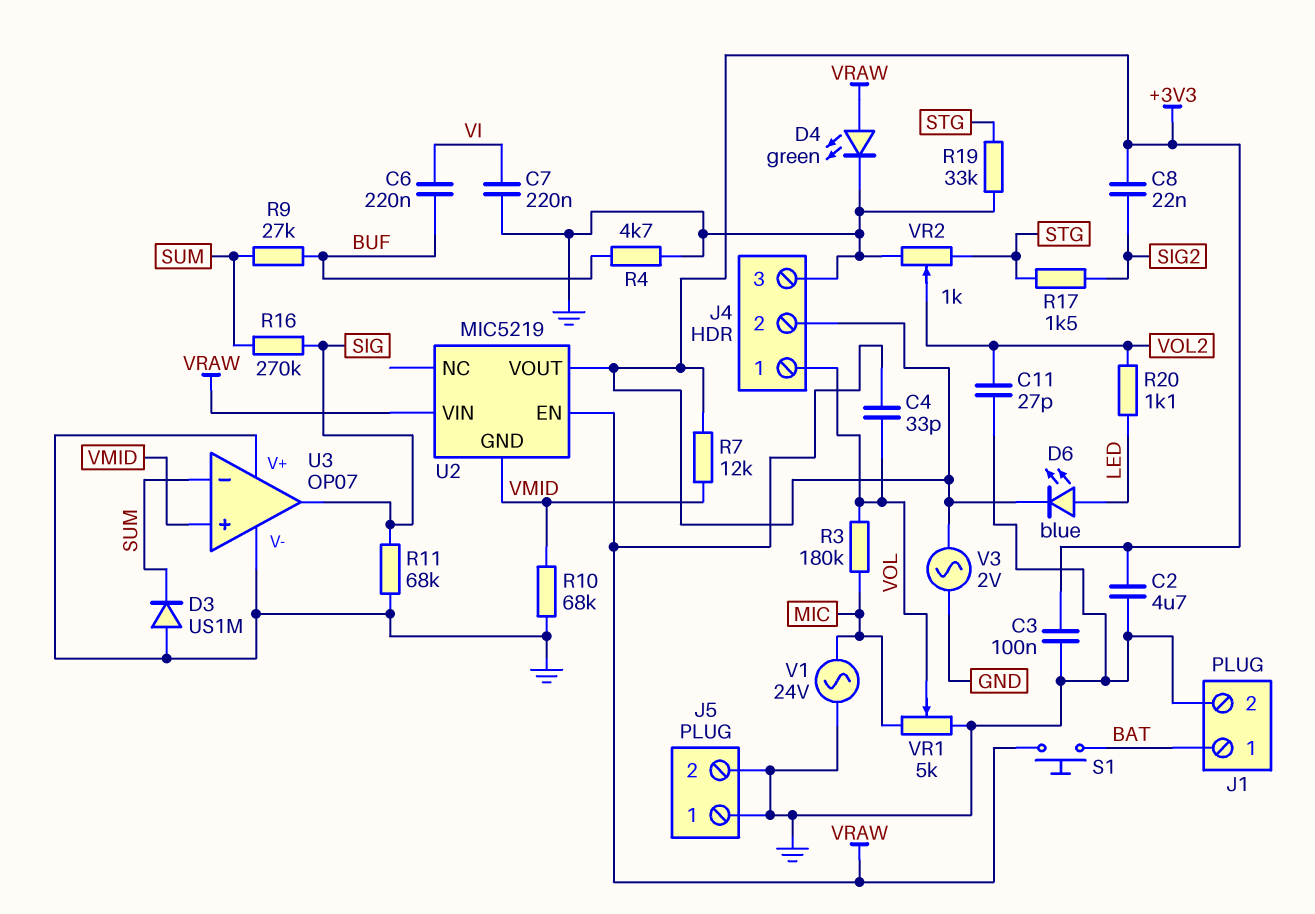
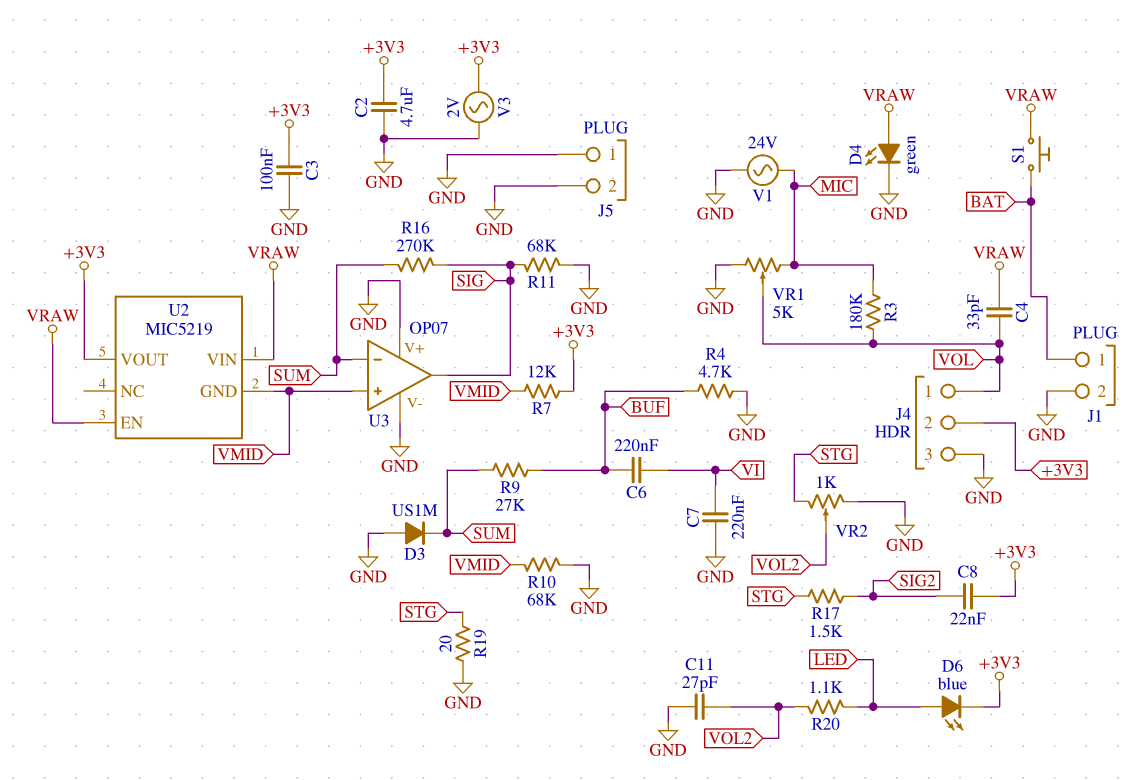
R19: 33k (GND, STG) -> 20 (GND, STG)

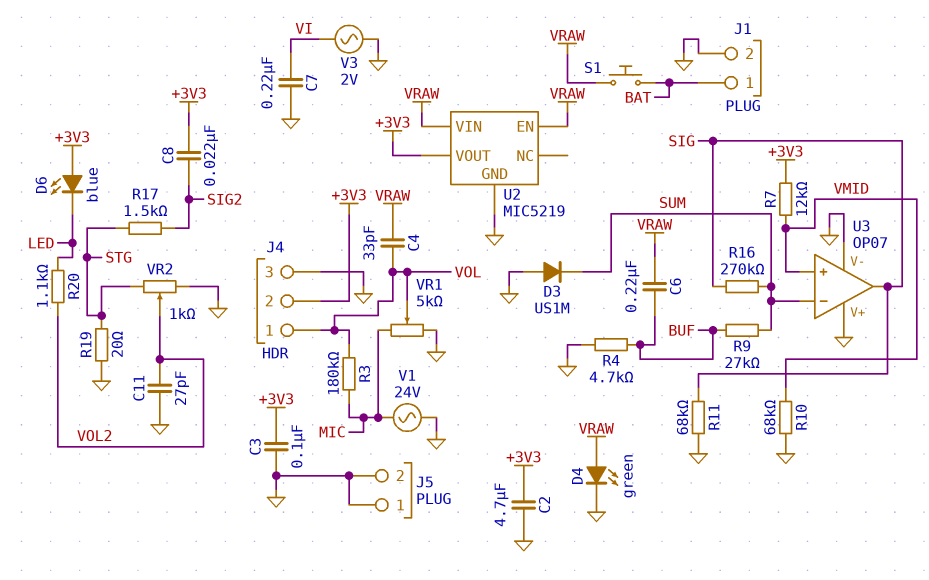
C6: 220nF (BUF, VI) -> 220nF (BUF, VRAW)
D6: LED blue (A LED, K +3V3) -> LED blue (A +3V3, K LED)
U2 pin GND: VMID -> GND
V3: AC 2V (+3V3, GND) -> AC 2V (GND, VI)

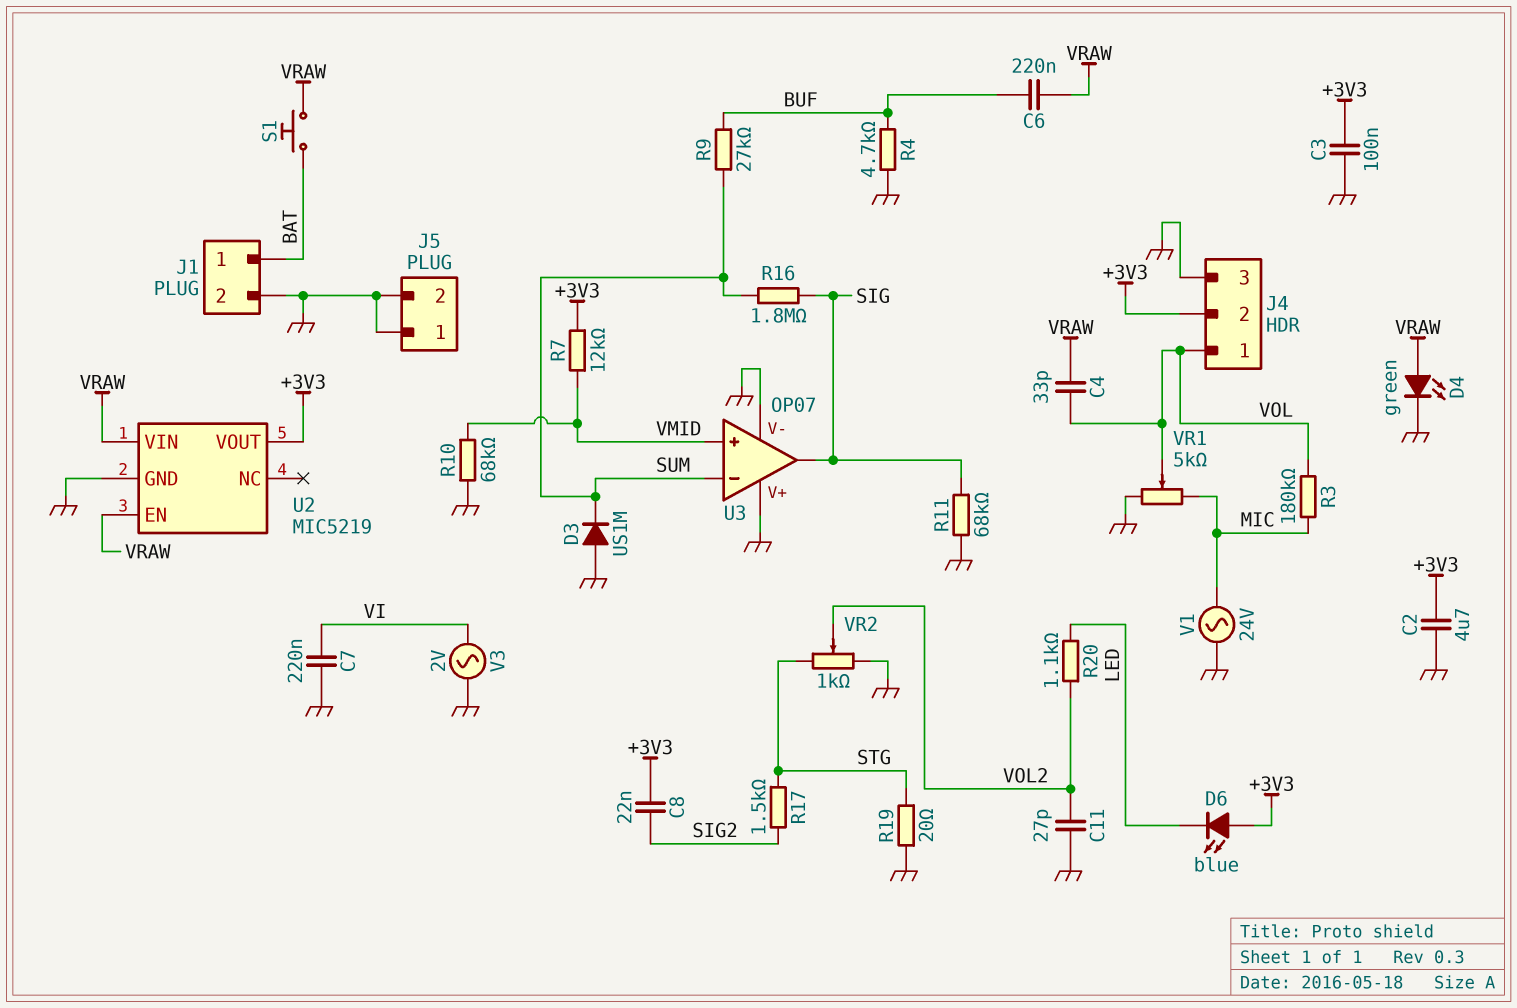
R16: 270k (SIG, SUM) -> 1.8M (SIG, SUM)

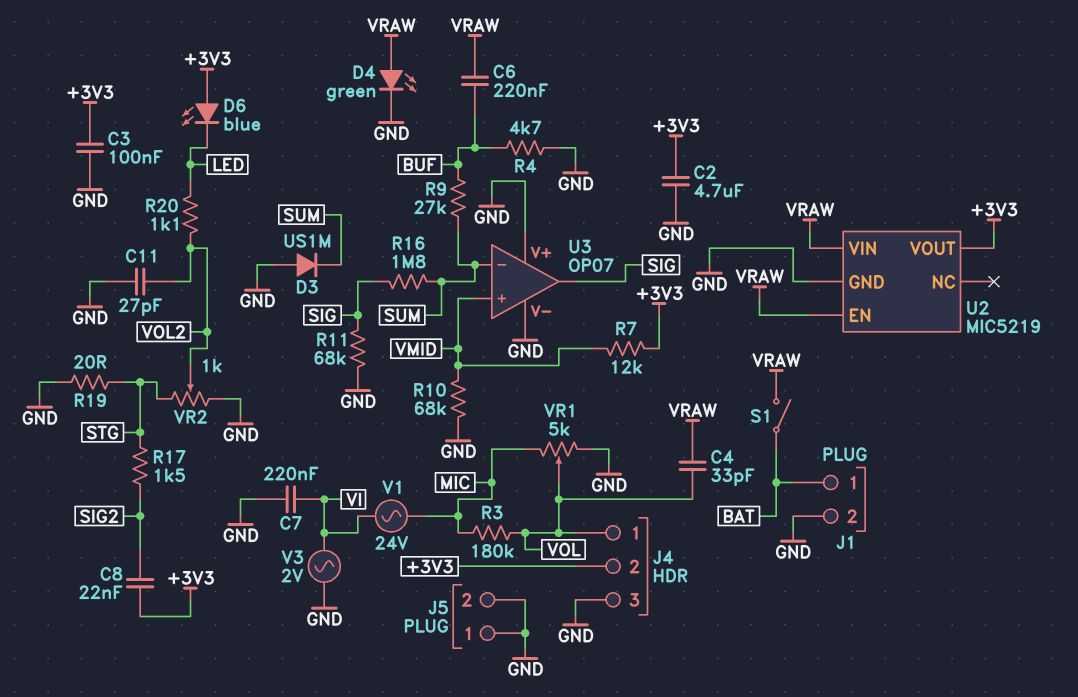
S1: button (BAT, VRAW) -> switch (BAT, VRAW)
V1: AC 24V (GND, MIC) -> AC 24V (MIC, VI)

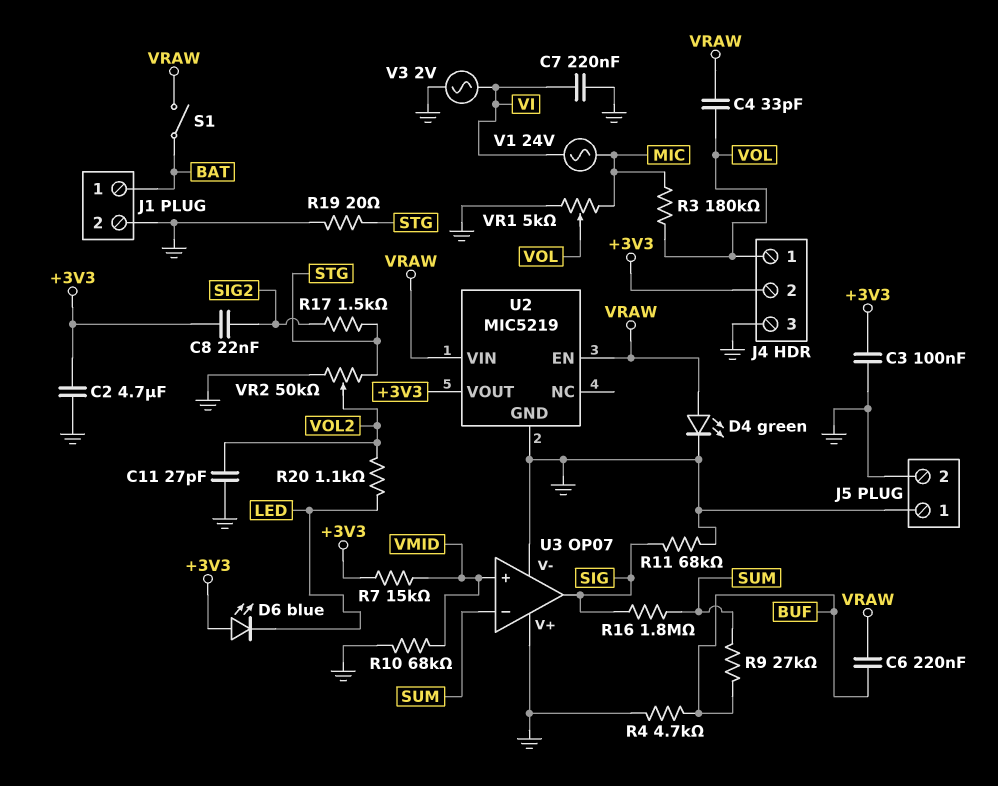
D3: diode US1M (A GND, K SUM) -> none
R7: 12k (+3V3, VMID) -> 15k (+3V3, VMID)
VR2: 1k (GND, STG, wiper VOL2) -> 50k (GND, STG, wiper VOL2)

